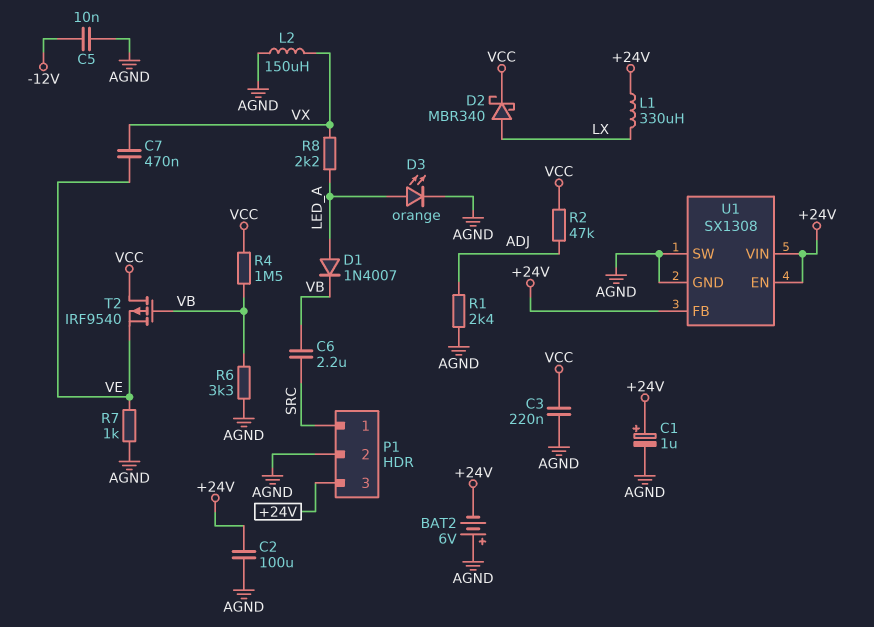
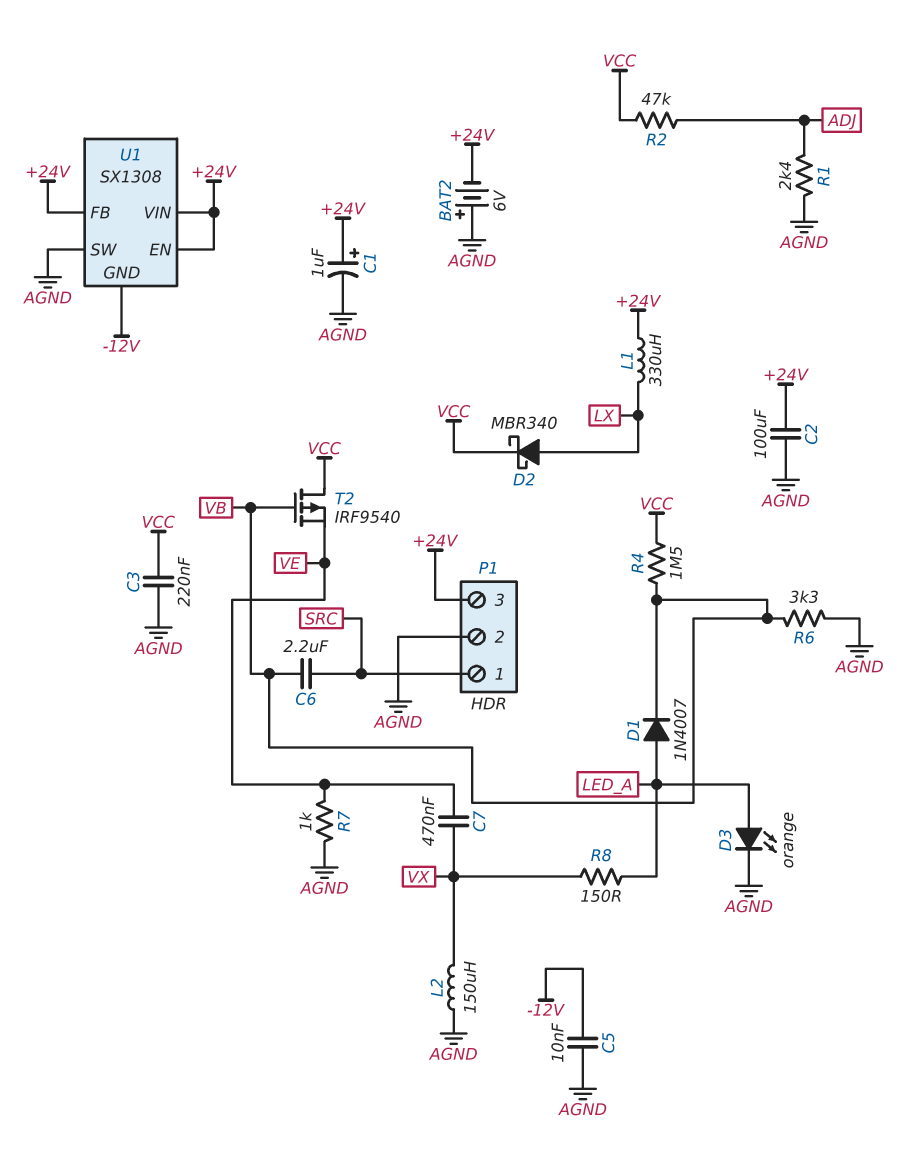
R8: 2.2k (LED_A, VX) -> 150 (LED_A, VX)
U1 pin GND: AGND -> -12V

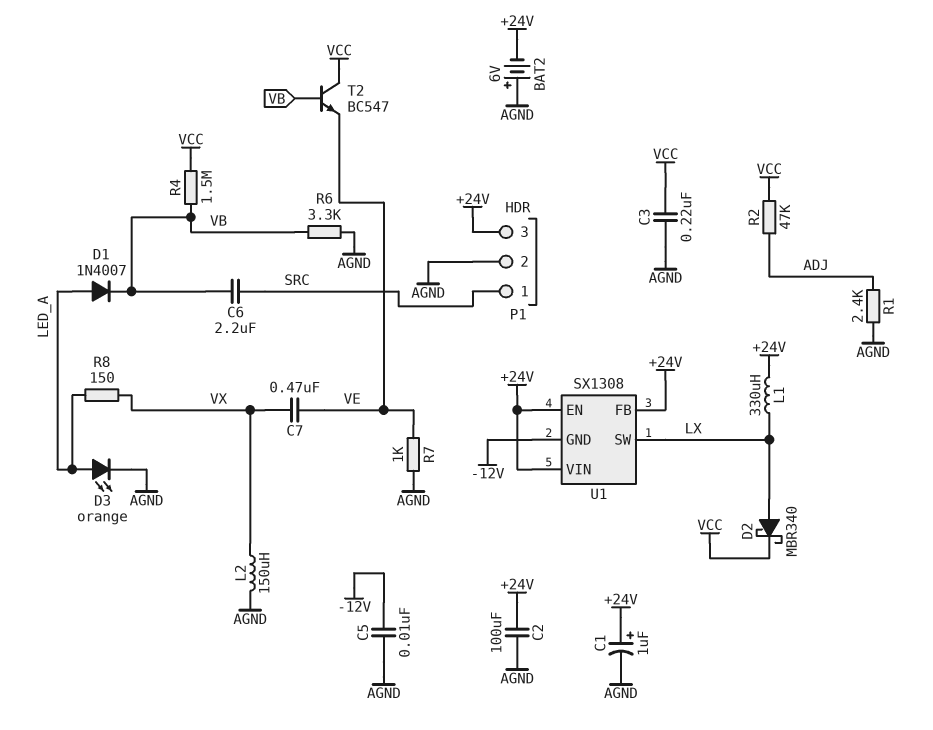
T2: PMOS IRF9540 (G VB, D VCC, S VE) -> NPN BC547 (B VB, C VCC, E VE)
U1 pin SW: AGND -> LX

